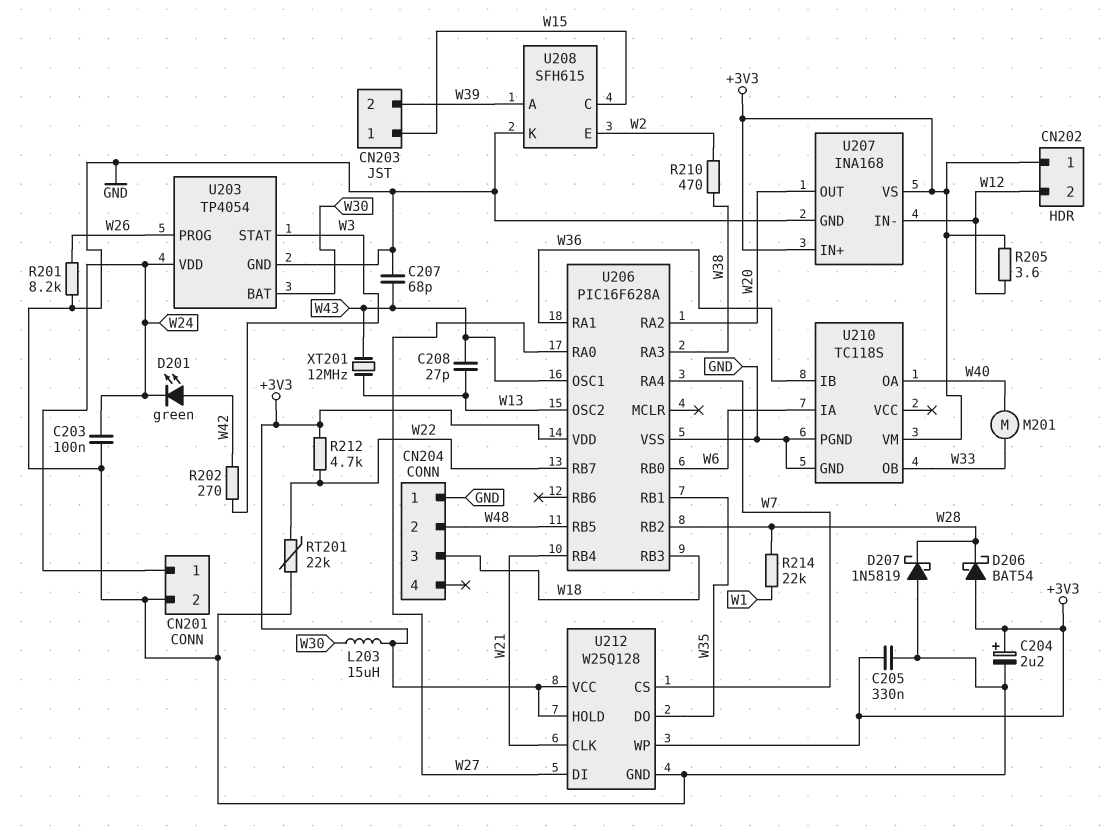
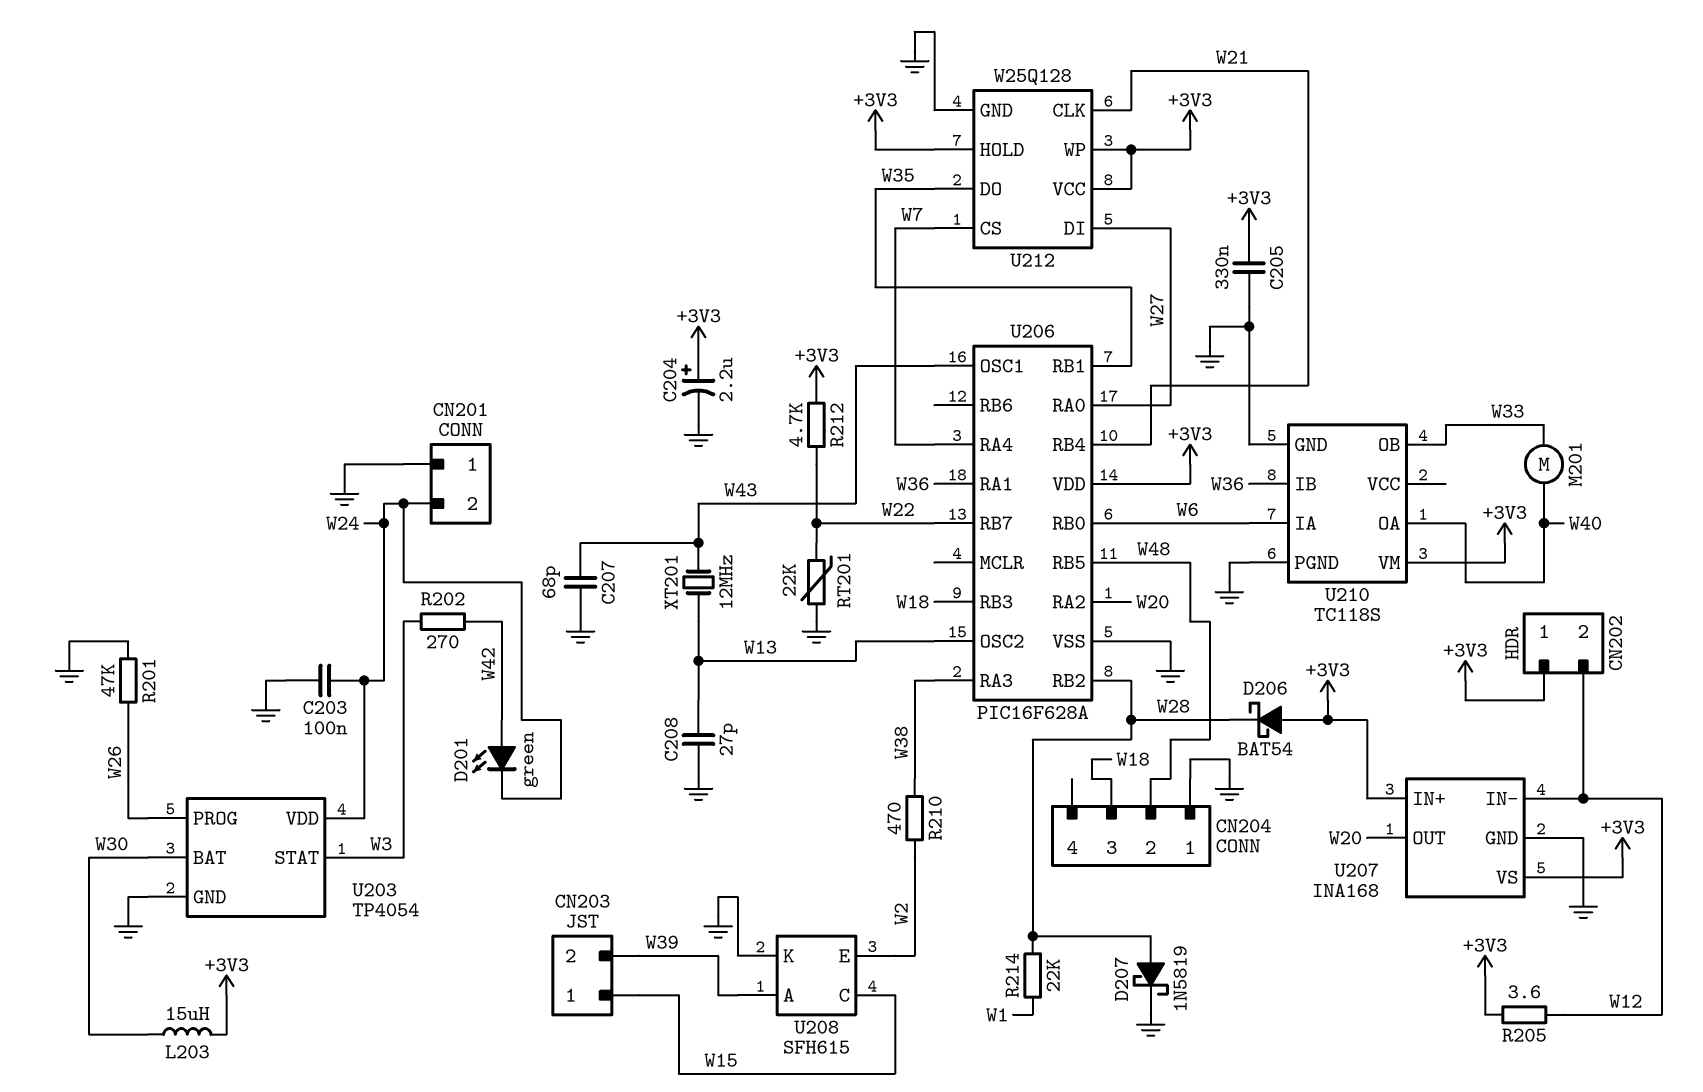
C208: 27pF (W13, W43) -> 27pF (GND, W13)
CN201 pin 1: W24 -> GND
CN201 pin 2: GND -> W24
D207: schottky 1N5819 (A GND, K W28) -> schottky 1N5819 (A W28, K GND)
R201: 8.2k (GND, W26) -> 47k (GND, W26)

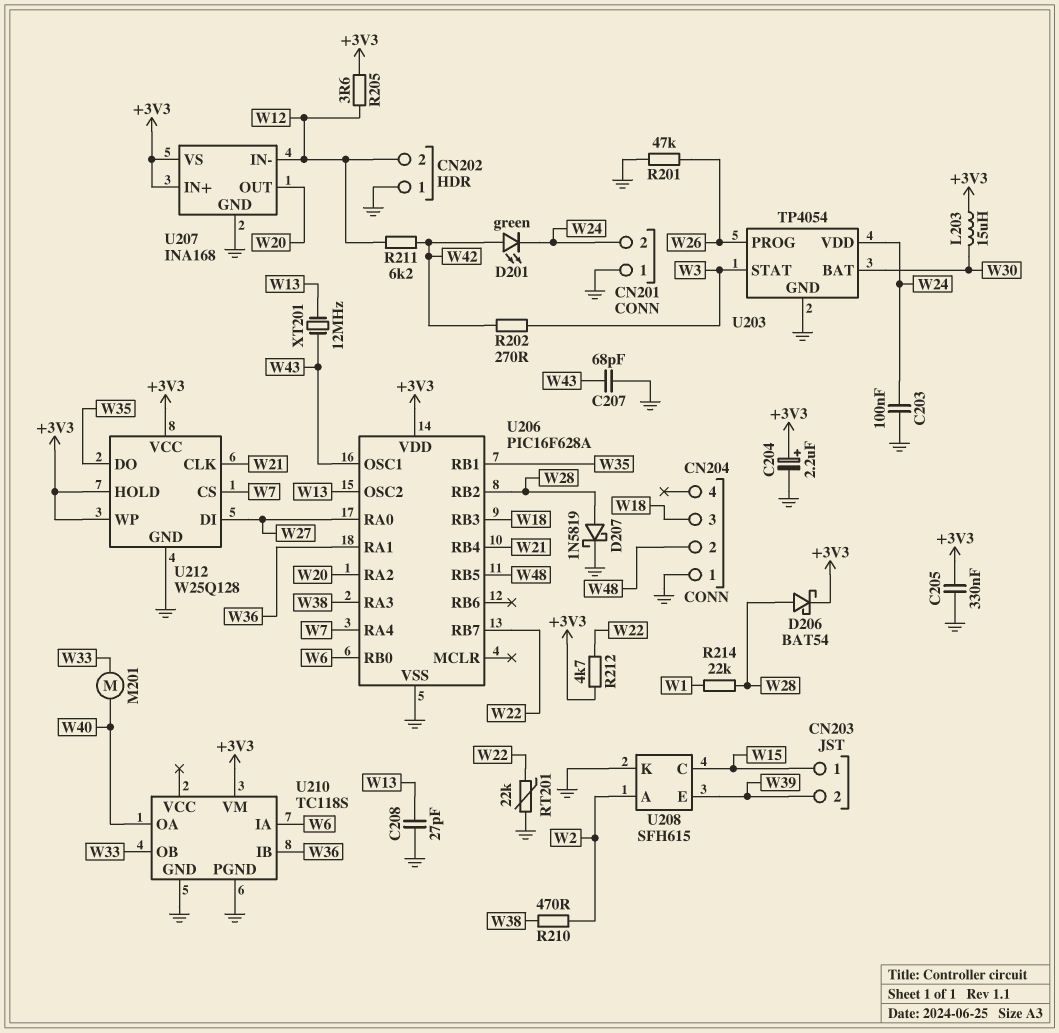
CN202 pin 1: +3V3 -> GND
D206: schottky BAT54 (A +3V3, K W28) -> schottky BAT54 (A W28, K +3V3)
R211: none -> 6.2k (W12, W42)
U208 pin A: W39 -> W2
U208 pin E: W2 -> W39

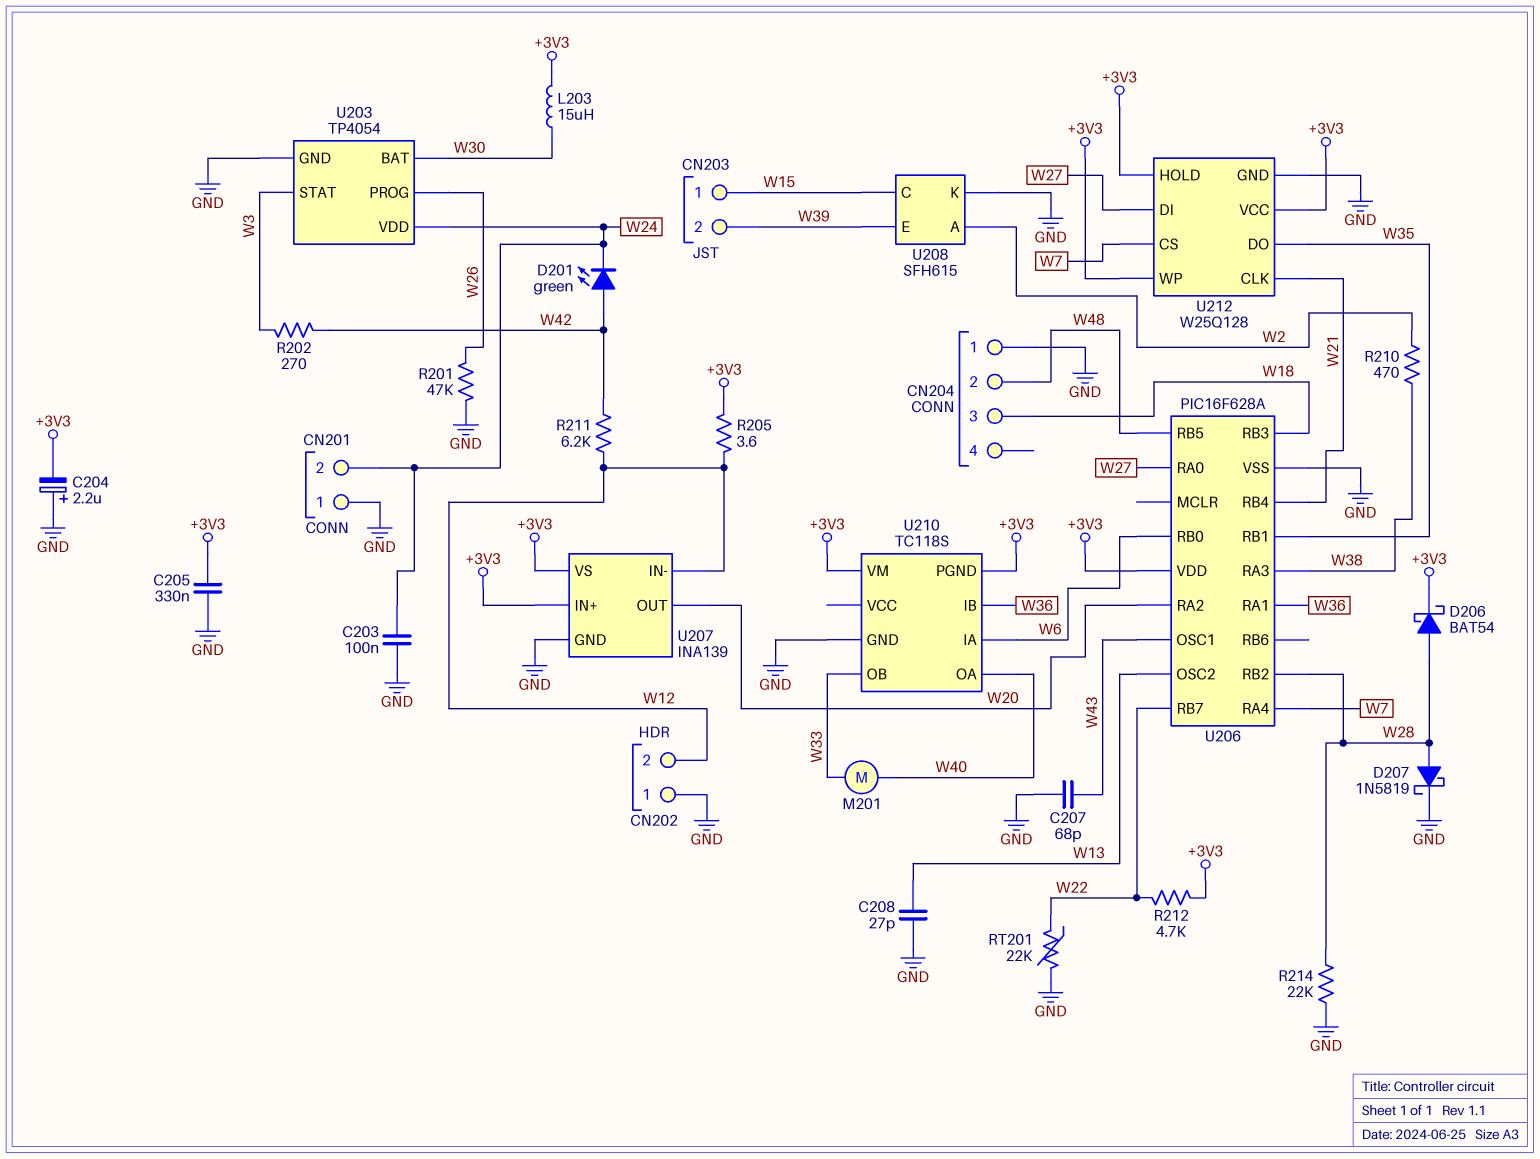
C204: 2.2uF (plus +3V3, minus GND) -> 2.2uF (plus GND, minus +3V3)
R214: 22k (W1, W28) -> 22k (GND, W28)
U207: INA168 -> INA139
U210 pin PGND: GND -> +3V3
XT201: 12MHz (W13, W43) -> none

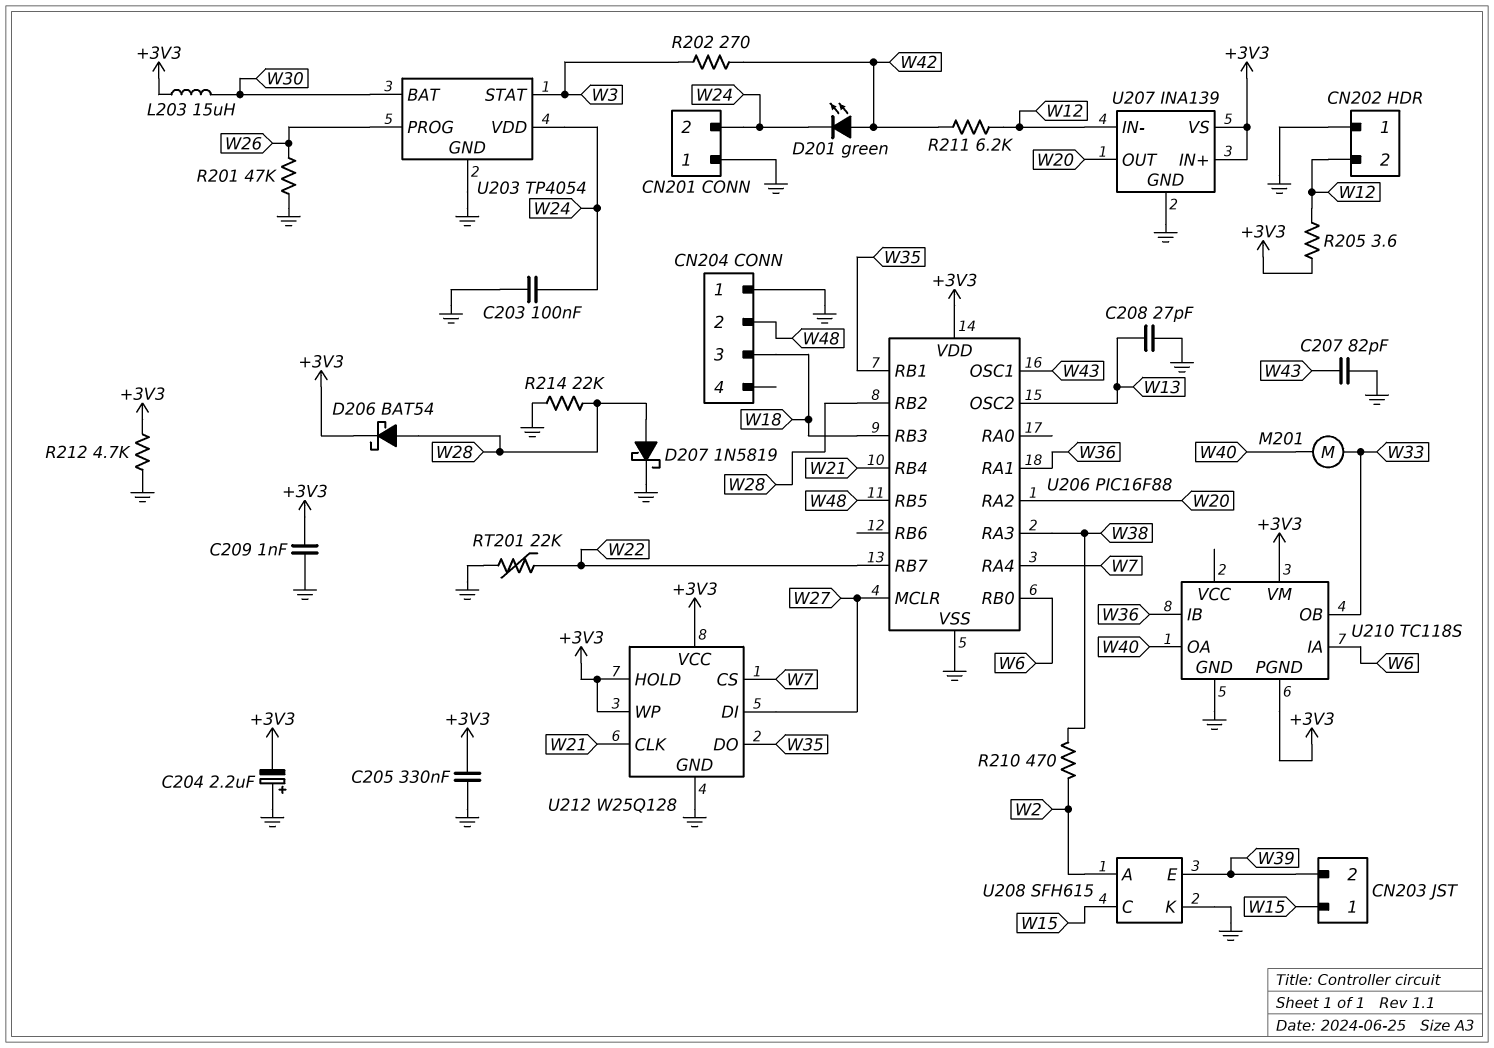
C207: 68pF (GND, W43) -> 82pF (GND, W43)
C209: none -> 1nF (+3V3, GND)
R212: 4.7k (+3V3, W22) -> 4.7k (+3V3, GND)
U206: PIC16F628A -> PIC16F88
U206 pin MCLR: none -> W27
U206 pin RA0: W27 -> none

